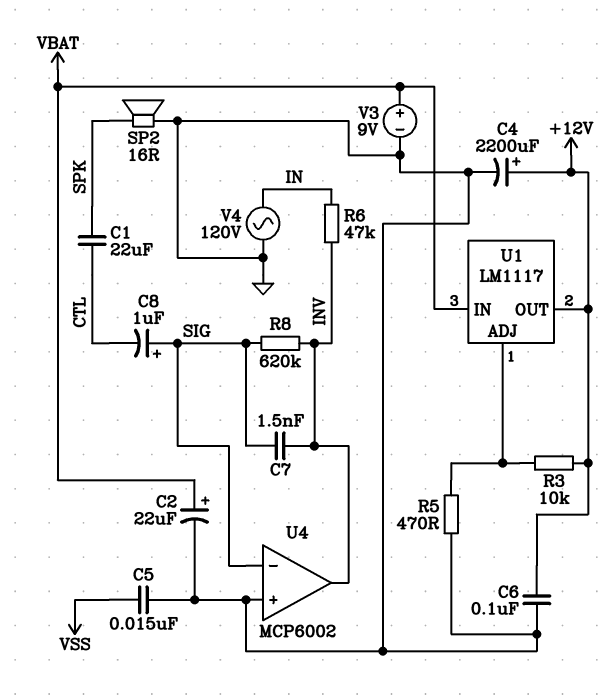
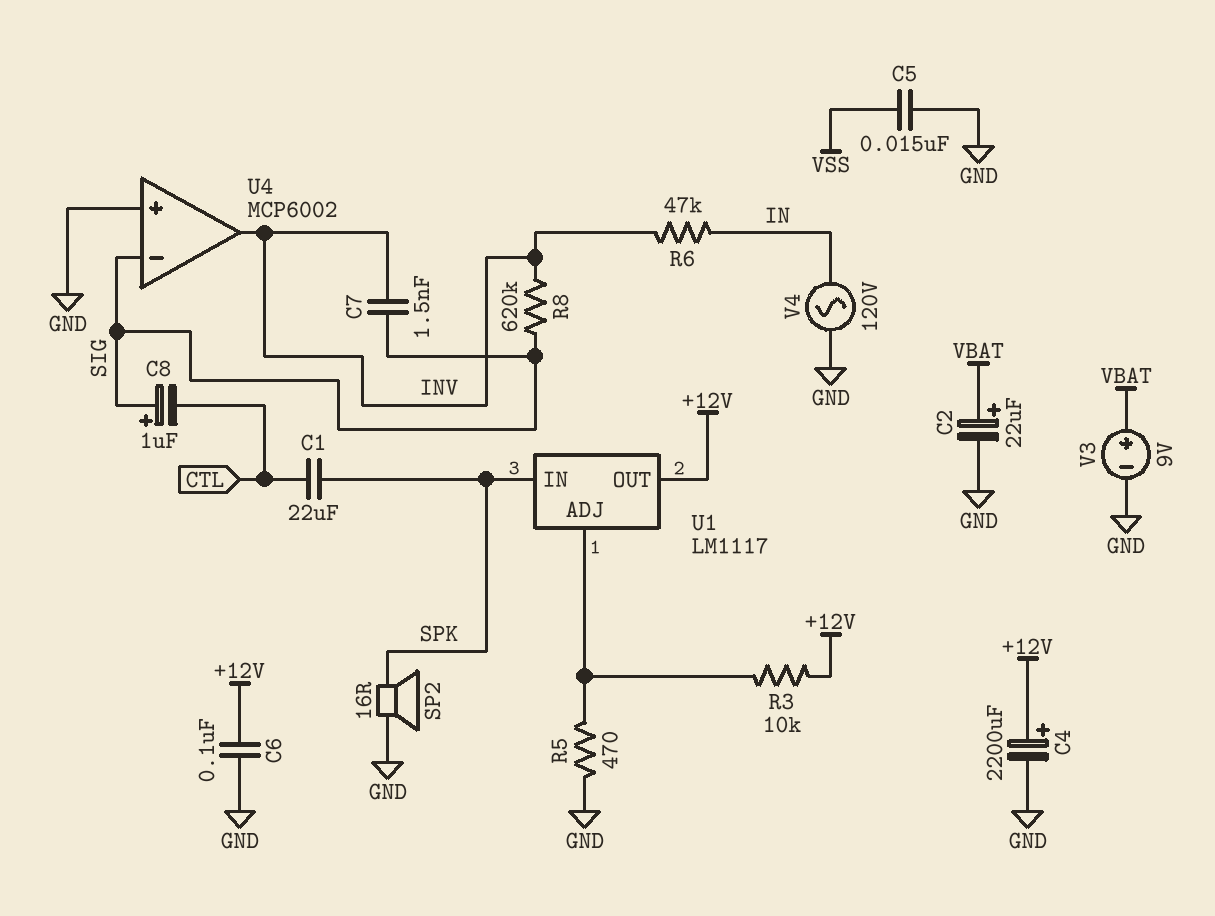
U1 pin IN: VBAT -> SPK

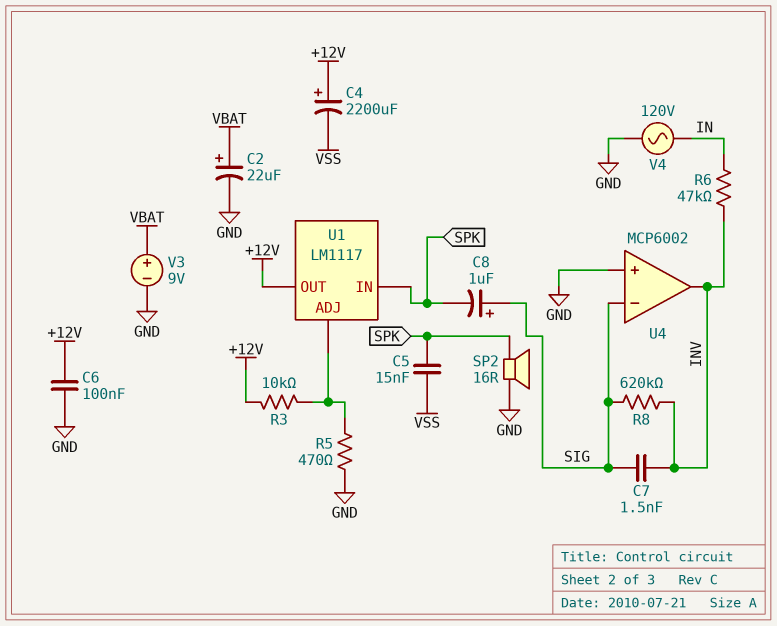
C1: 22uF (CTL, SPK) -> none
C4: 2200uF (plus +12V, minus GND) -> 2200uF (plus +12V, minus VSS)
C5: 15nF (GND, VSS) -> 15nF (SPK, VSS)
C8: 1uF (plus SIG, minus CTL) -> 1uF (plus SIG, minus SPK)

